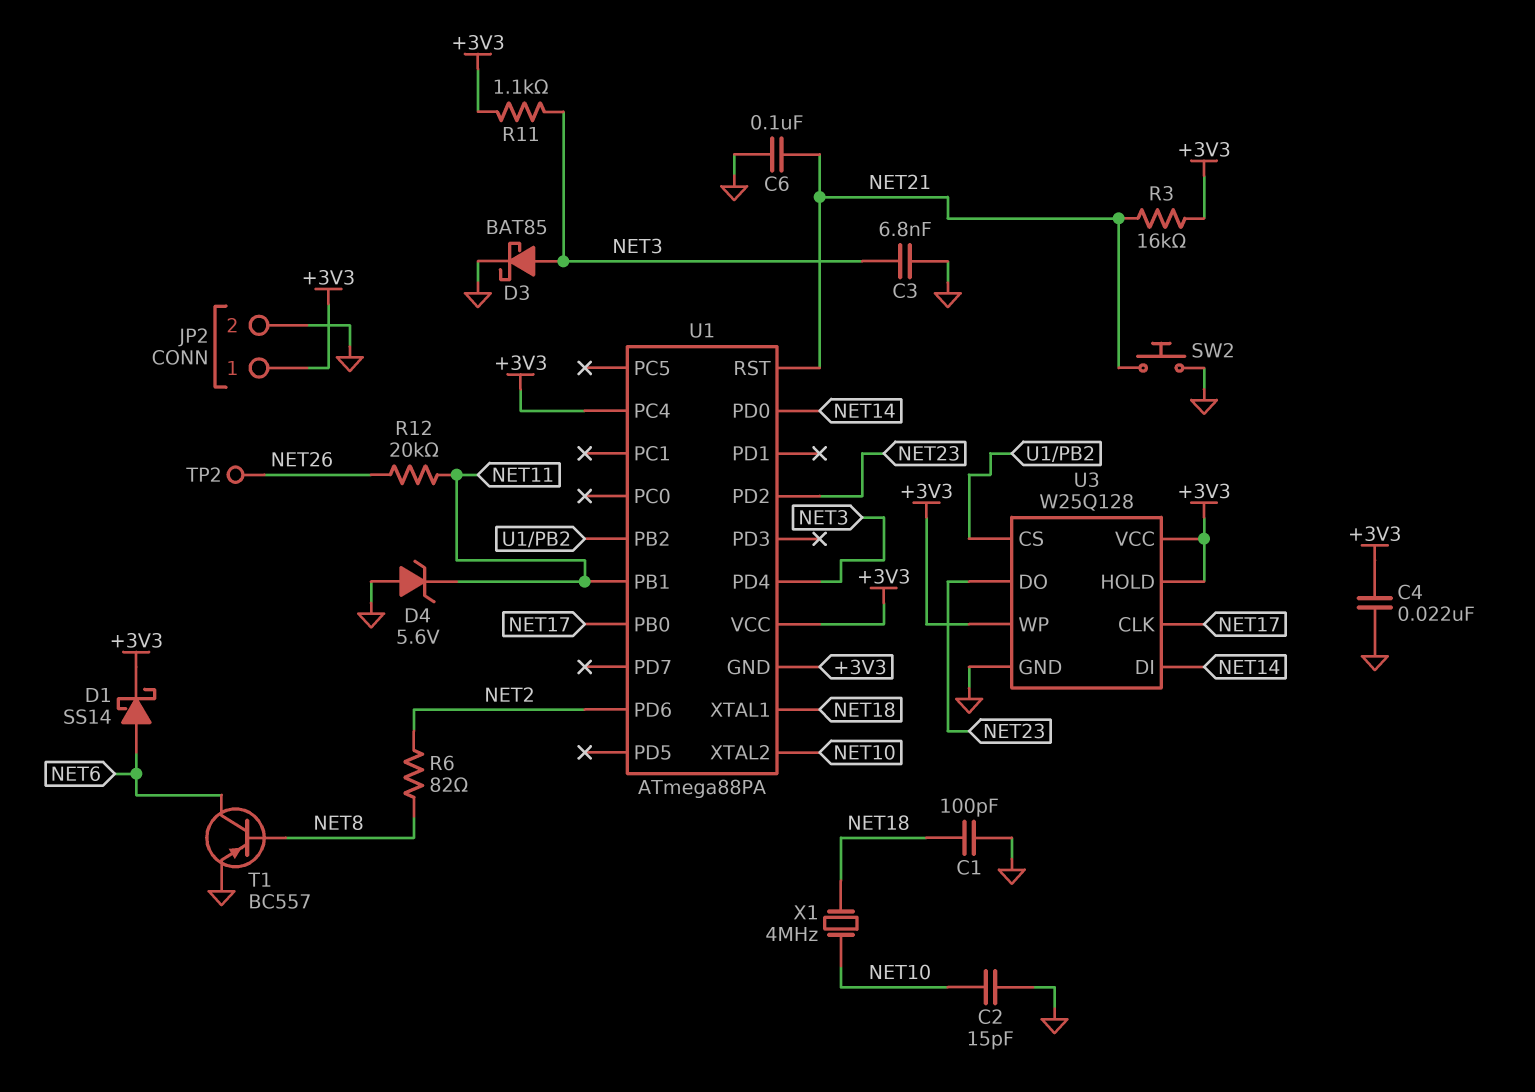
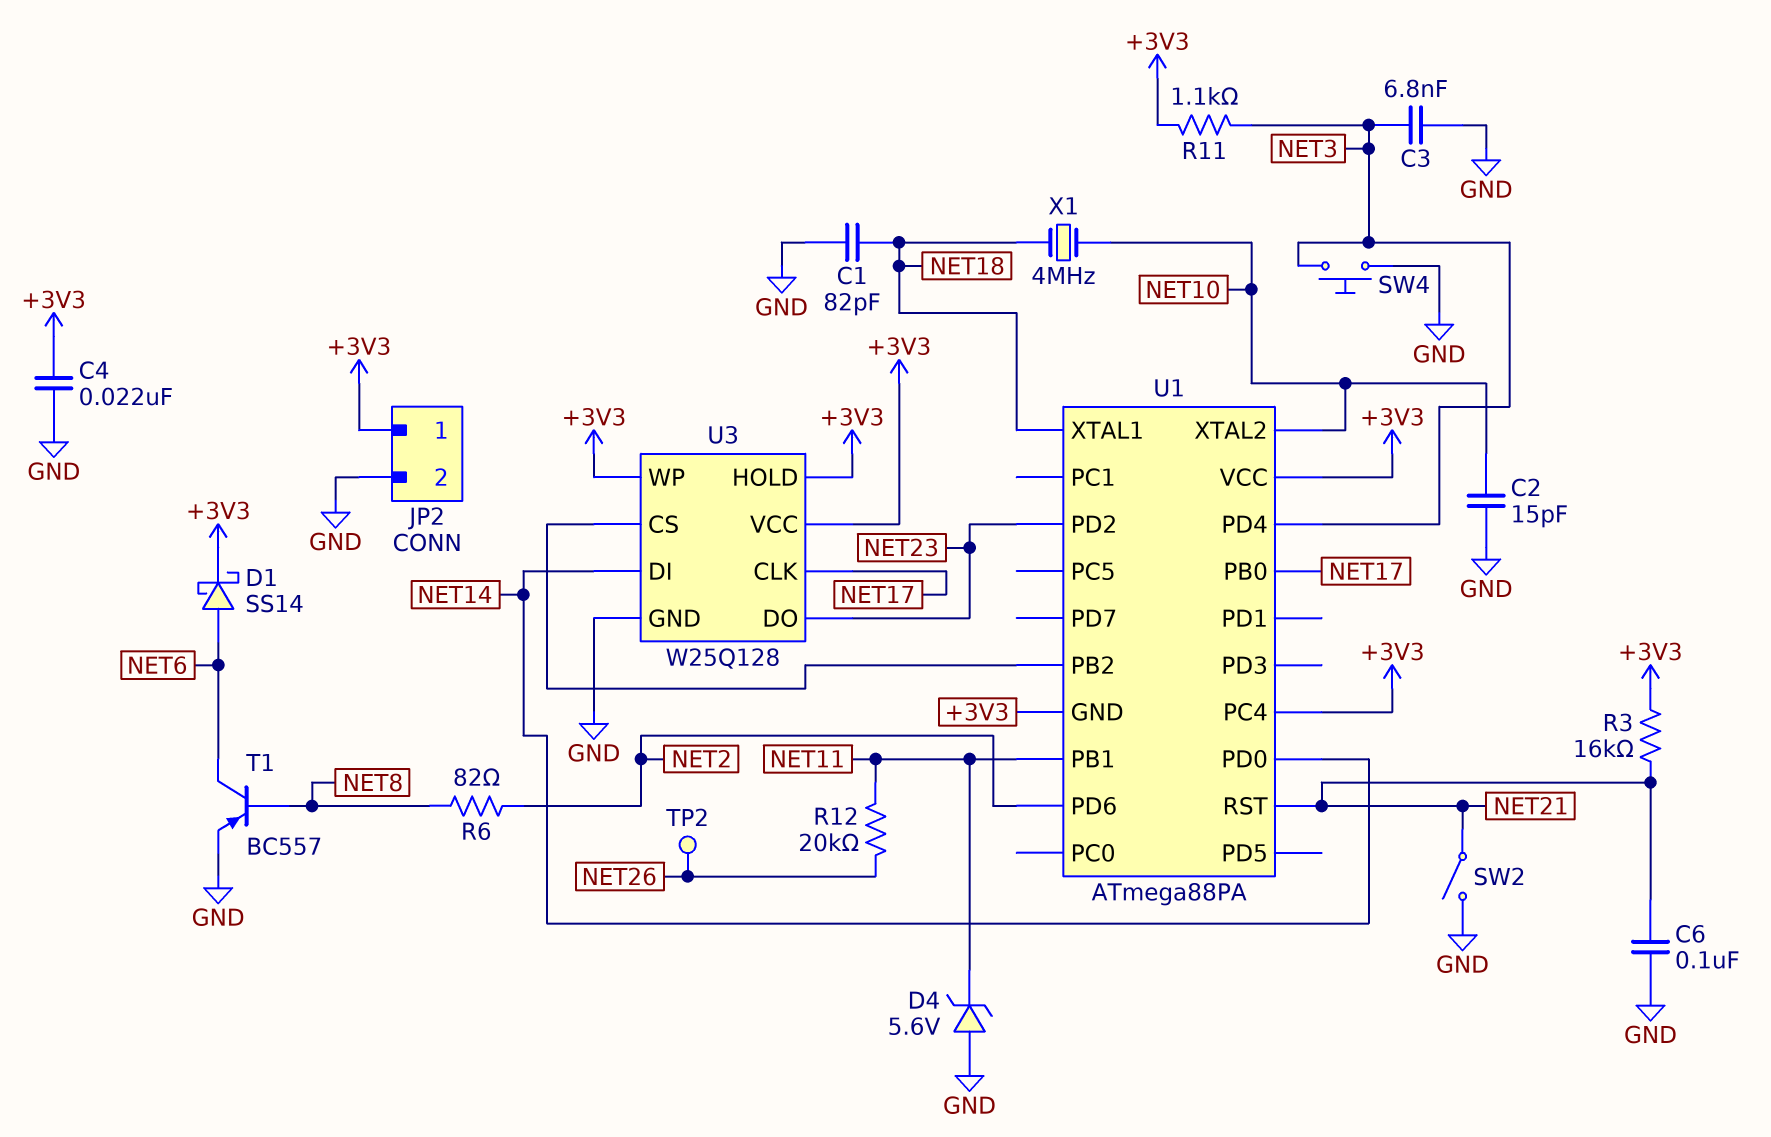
C1: 100pF (GND, NET18) -> 82pF (GND, NET18)
D3: schottky BAT85 (A NET3, K GND) -> none
SW2: button (GND, NET21) -> switch (GND, NET21)
SW4: none -> button (GND, NET3)

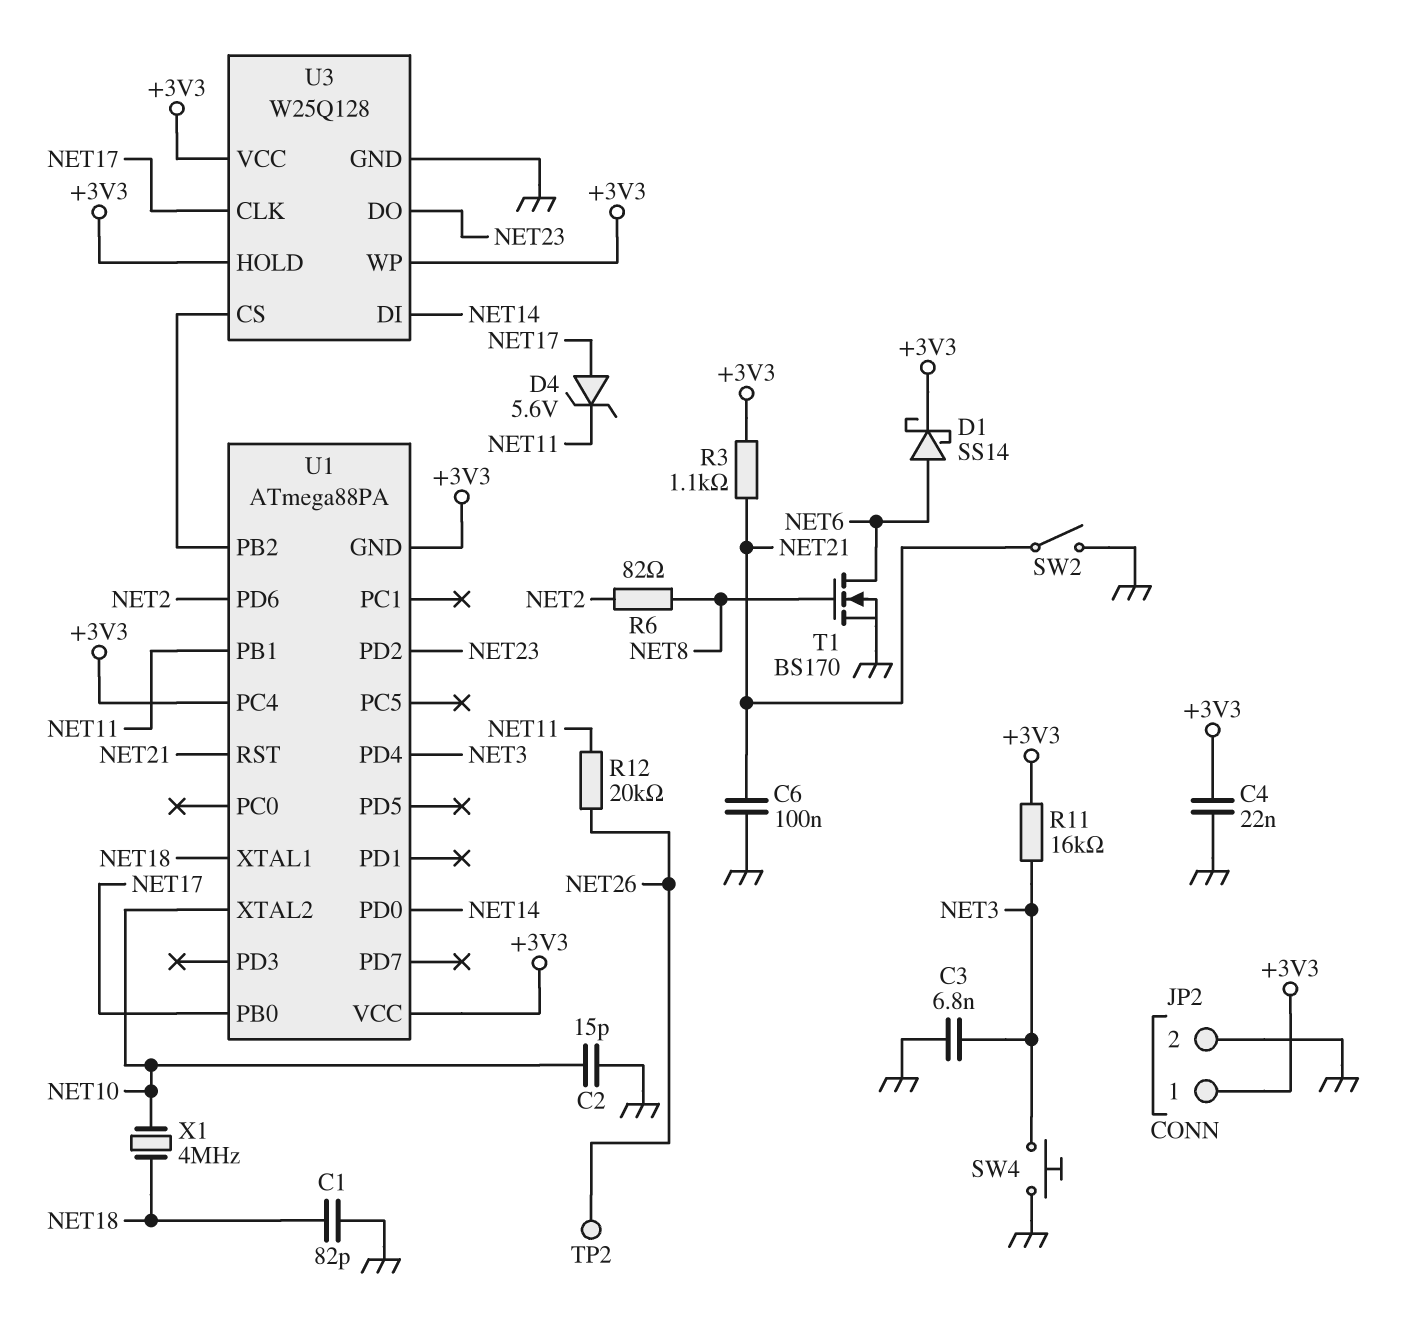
D4: zener 5.6V (A GND, K NET11) -> zener 5.6V (A NET17, K NET11)
R3: 16k (+3V3, NET21) -> 1.1k (+3V3, NET21)
R11: 1.1k (+3V3, NET3) -> 16k (+3V3, NET3)
T1: PNP BC557 (B NET8, C NET6, E GND) -> NMOS BS170 (G NET8, D NET6, S GND)

